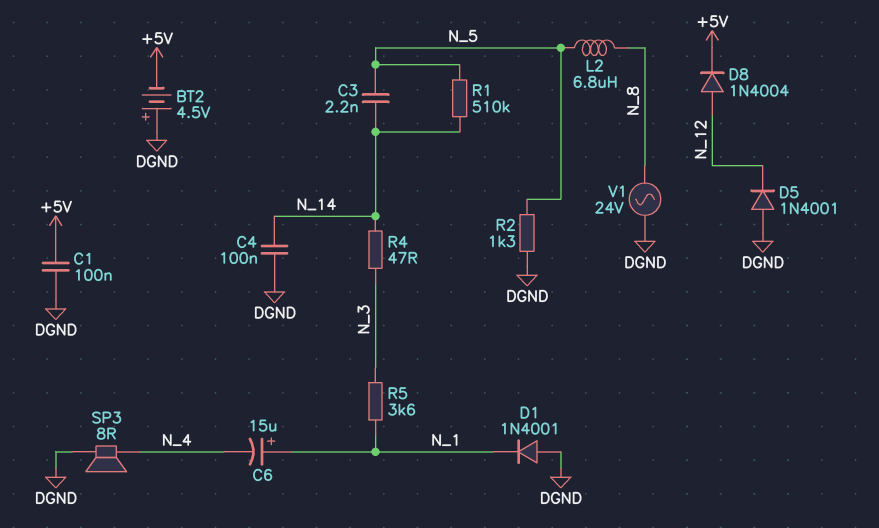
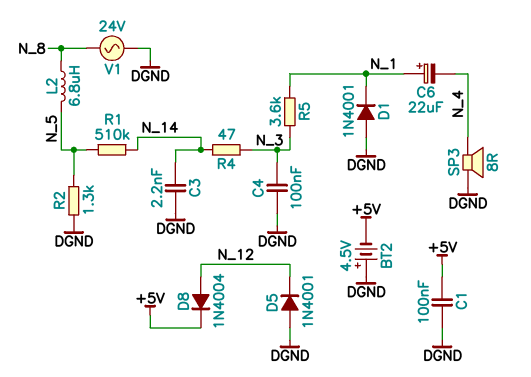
C3: 2.2nF (N_5, N_14) -> 2.2nF (DGND, N_14)
C4: 100nF (DGND, N_14) -> 100nF (DGND, N_3)
C6: 15uF (plus N_1, minus N_4) -> 22uF (plus N_1, minus N_4)

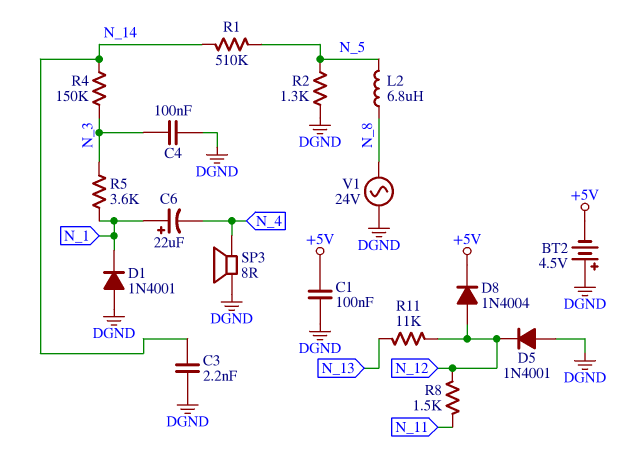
R4: 47 (N_3, N_14) -> 150k (N_3, N_14)
R8: none -> 1.5k (N_11, N_12)
R11: none -> 11k (N_12, N_13)

